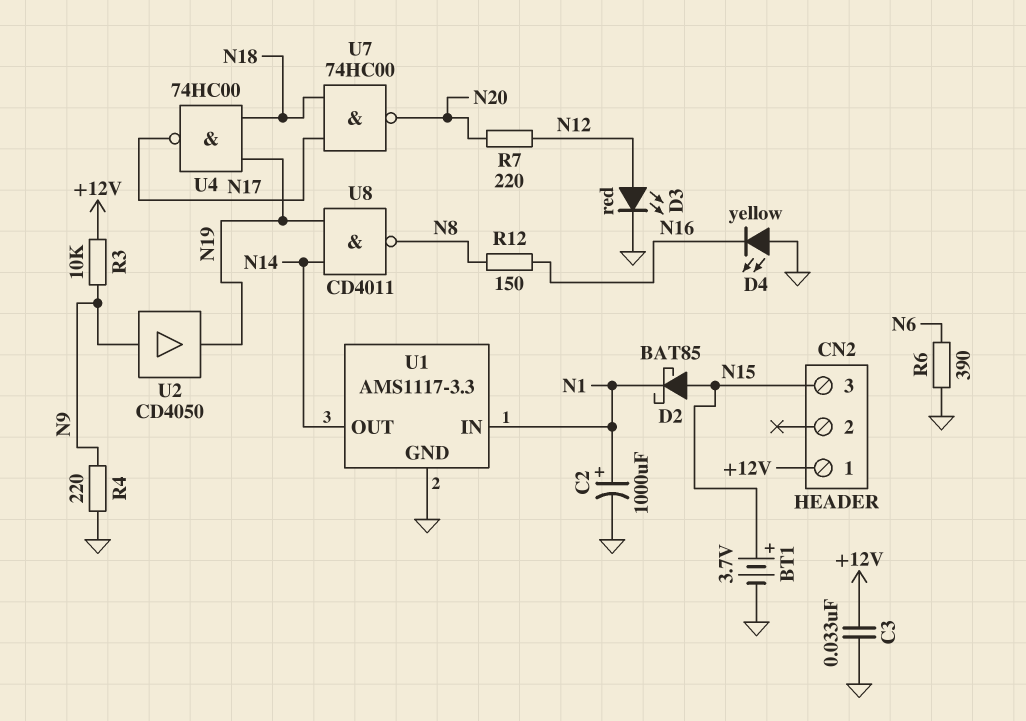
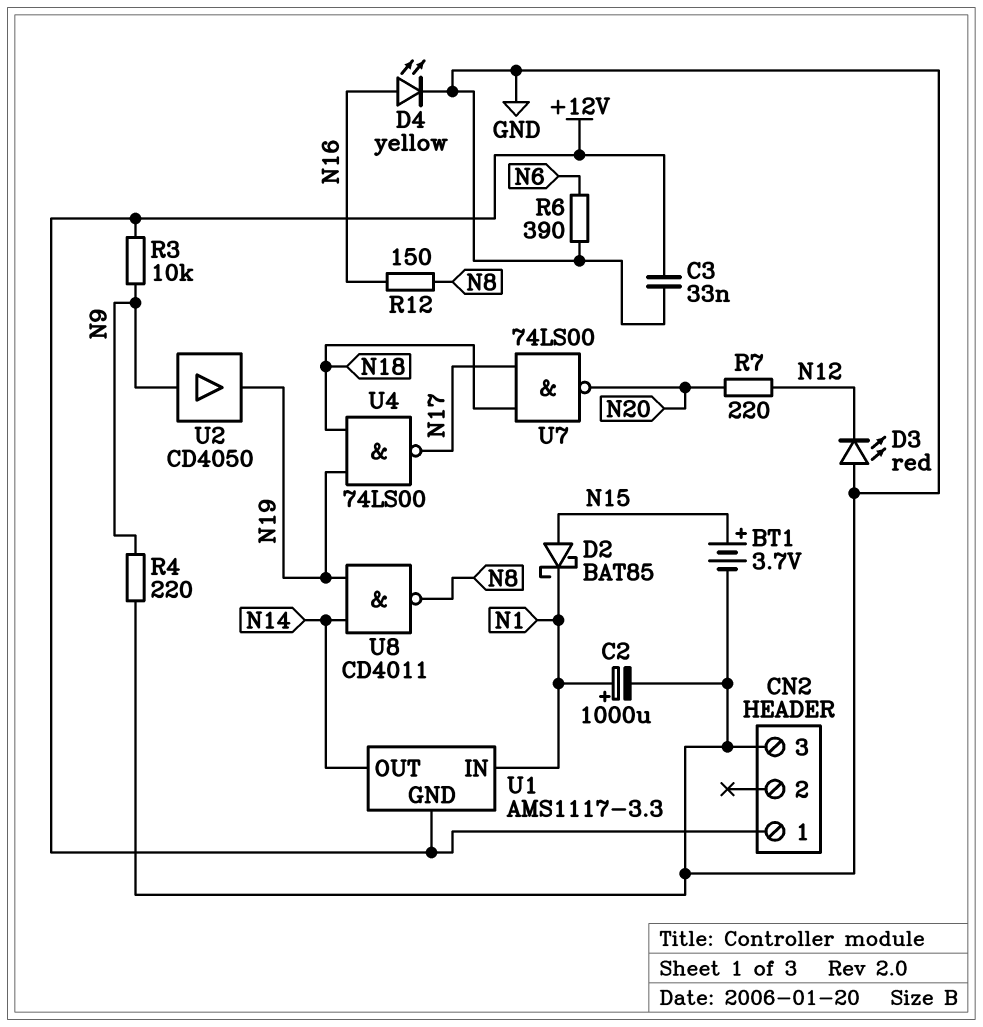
CN2 pin 3: N15 -> GND
D3: LED red (A N12, K GND) -> LED red (A GND, K N12)
D4: LED yellow (A GND, K N16) -> LED yellow (A N16, K GND)
U1 pin GND: GND -> +12V
U4: NAND 74HC00 (in N18, in N19, out N17) -> NAND 74LS00 (in N18, in N19, out N17)
U7: NAND 74HC00 (in N17, in N18, out N20) -> NAND 74LS00 (in N17, in N18, out N20)

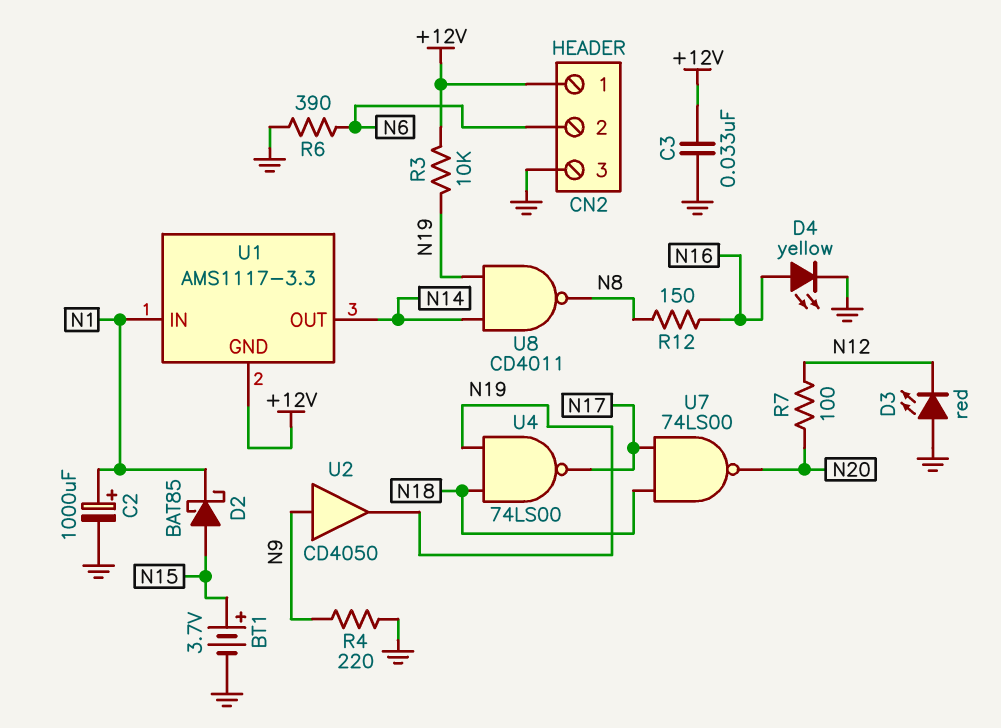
CN2 pin 2: none -> N6
R3: 10k (+12V, N9) -> 10k (+12V, N19)
R7: 220 (N12, N20) -> 100 (N12, N20)

